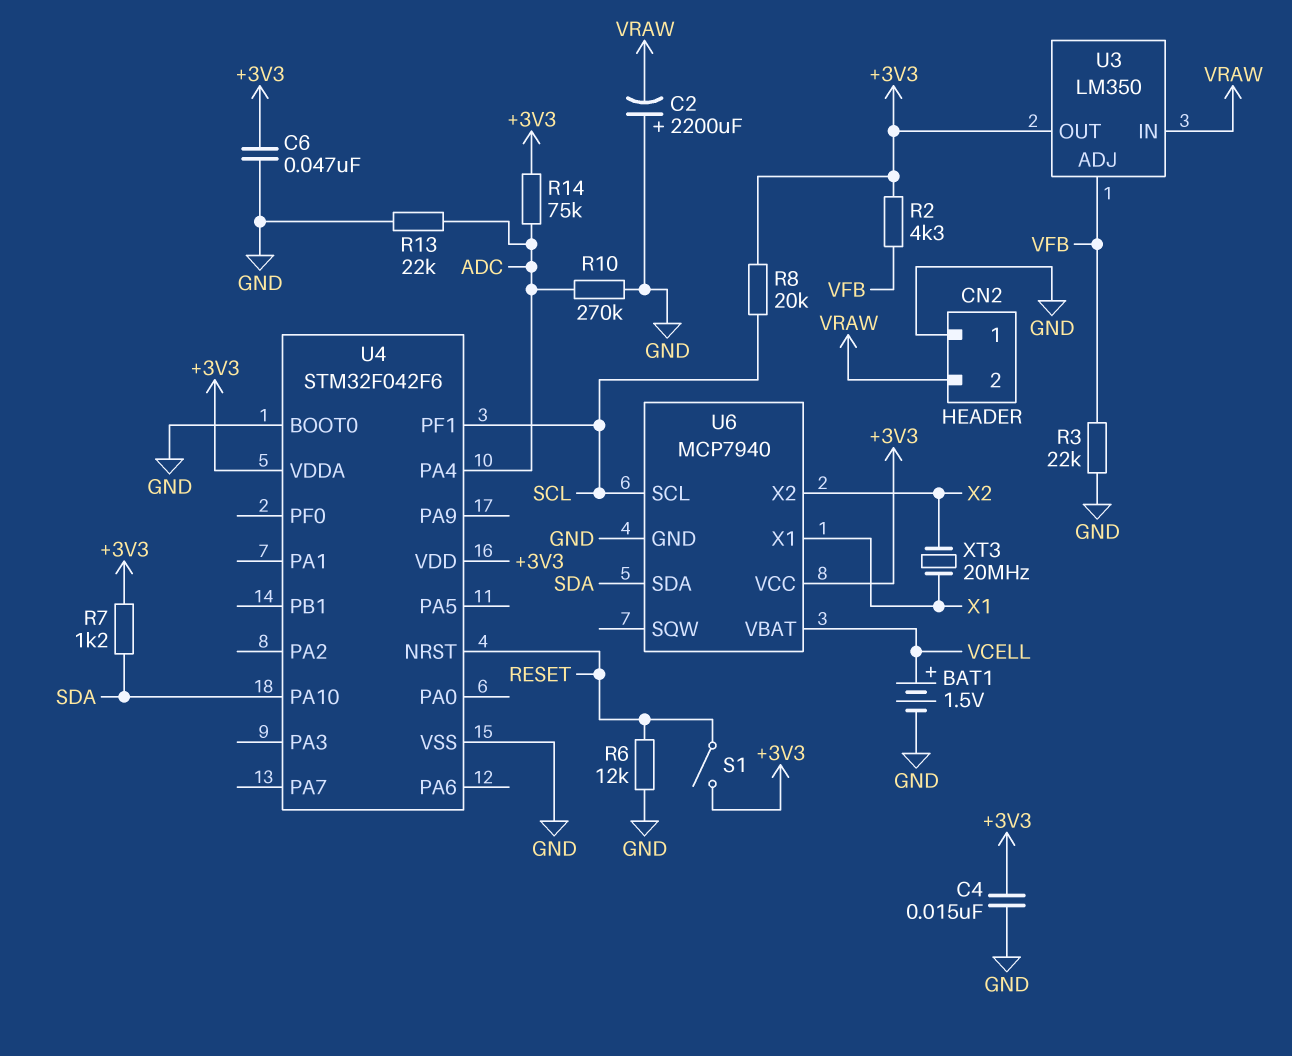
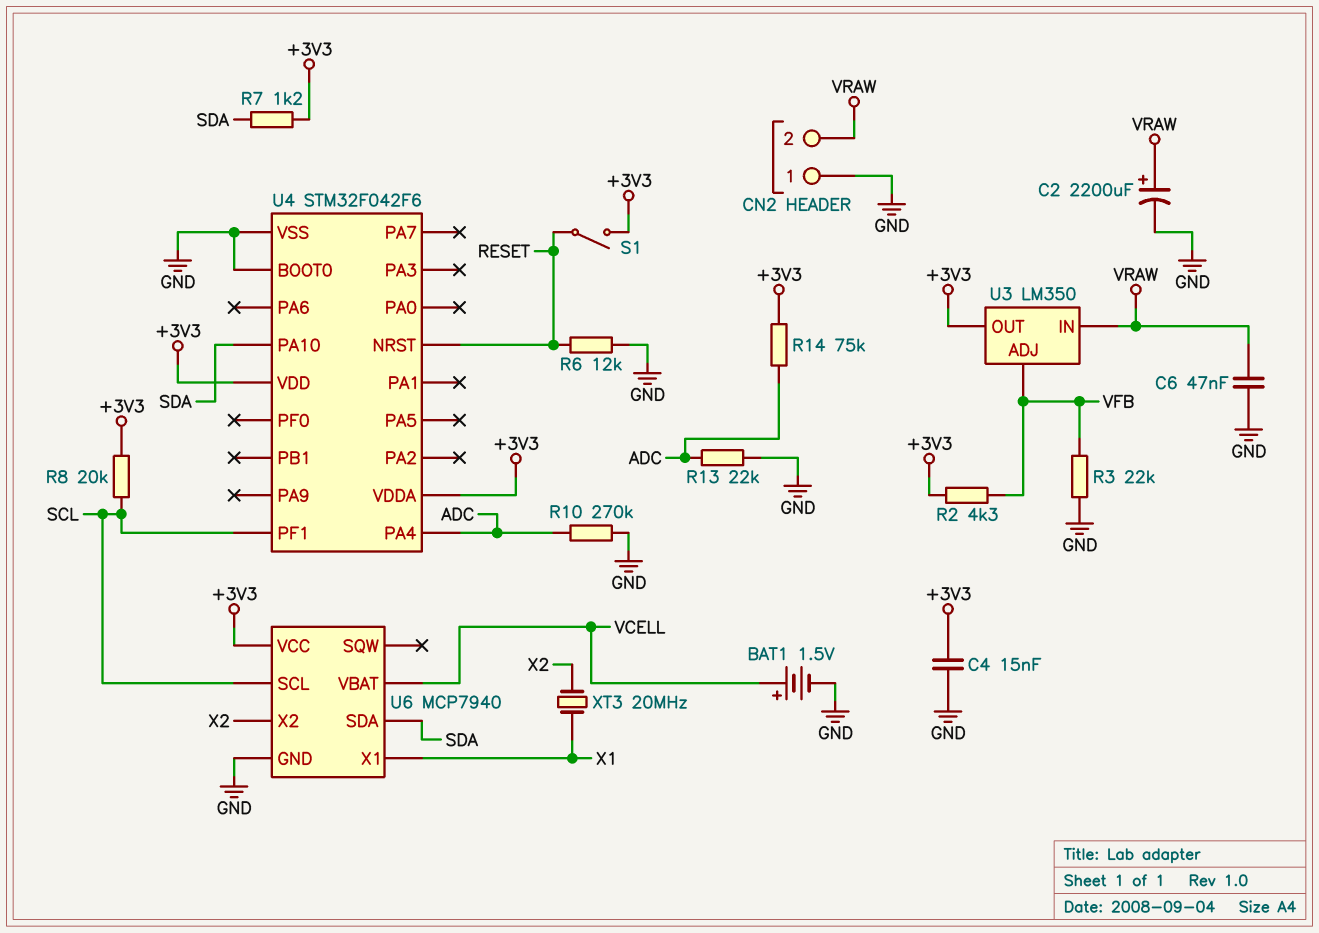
C2: 2200uF (plus GND, minus VRAW) -> 2200uF (plus VRAW, minus GND)
C6: 47nF (+3V3, GND) -> 47nF (GND, VRAW)

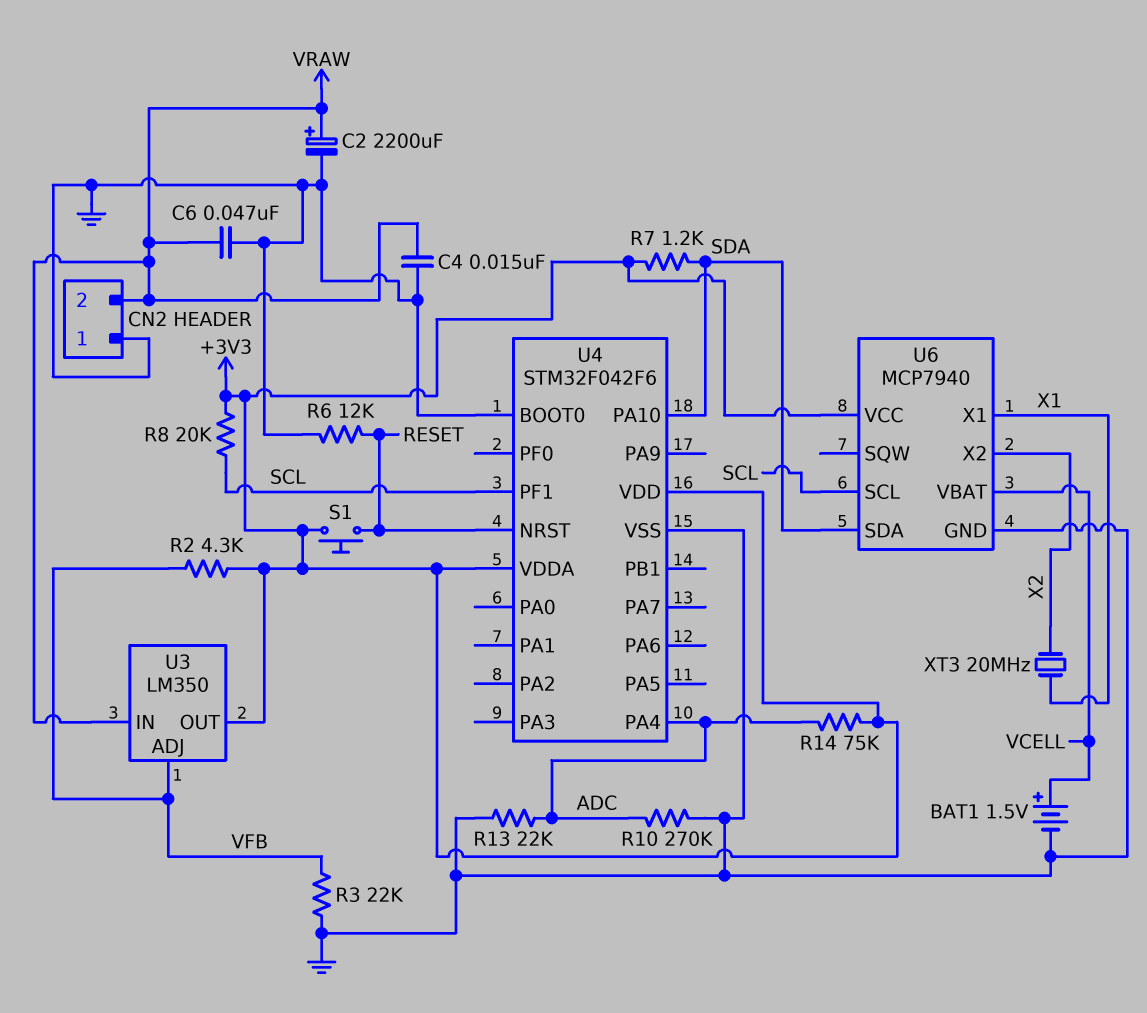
C4: 15nF (+3V3, GND) -> 15nF (GND, VRAW)
S1: switch (+3V3, RESET) -> button (+3V3, RESET)

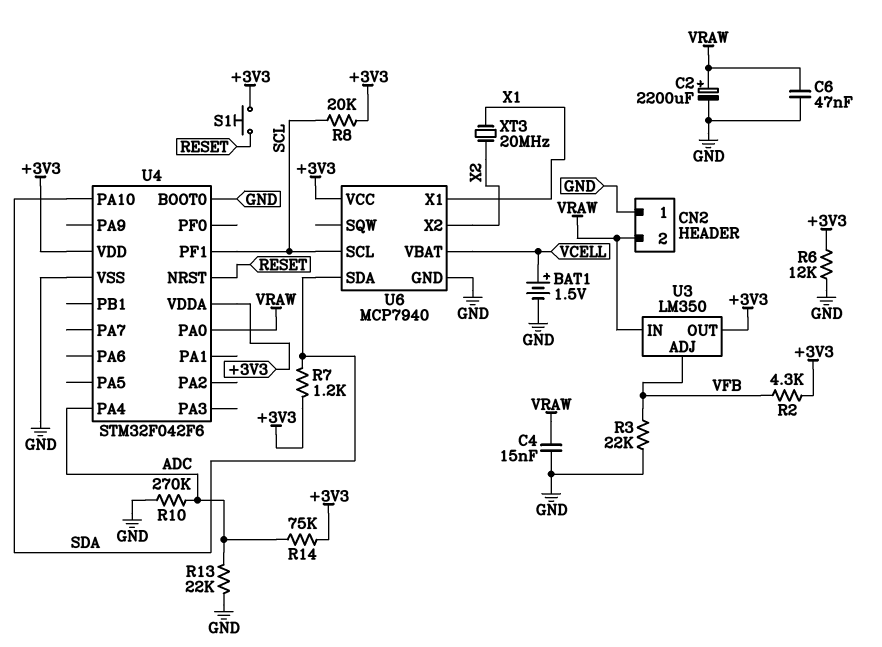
R6: 12k (GND, RESET) -> 12k (+3V3, GND)
U4 pin PA0: none -> VRAW

